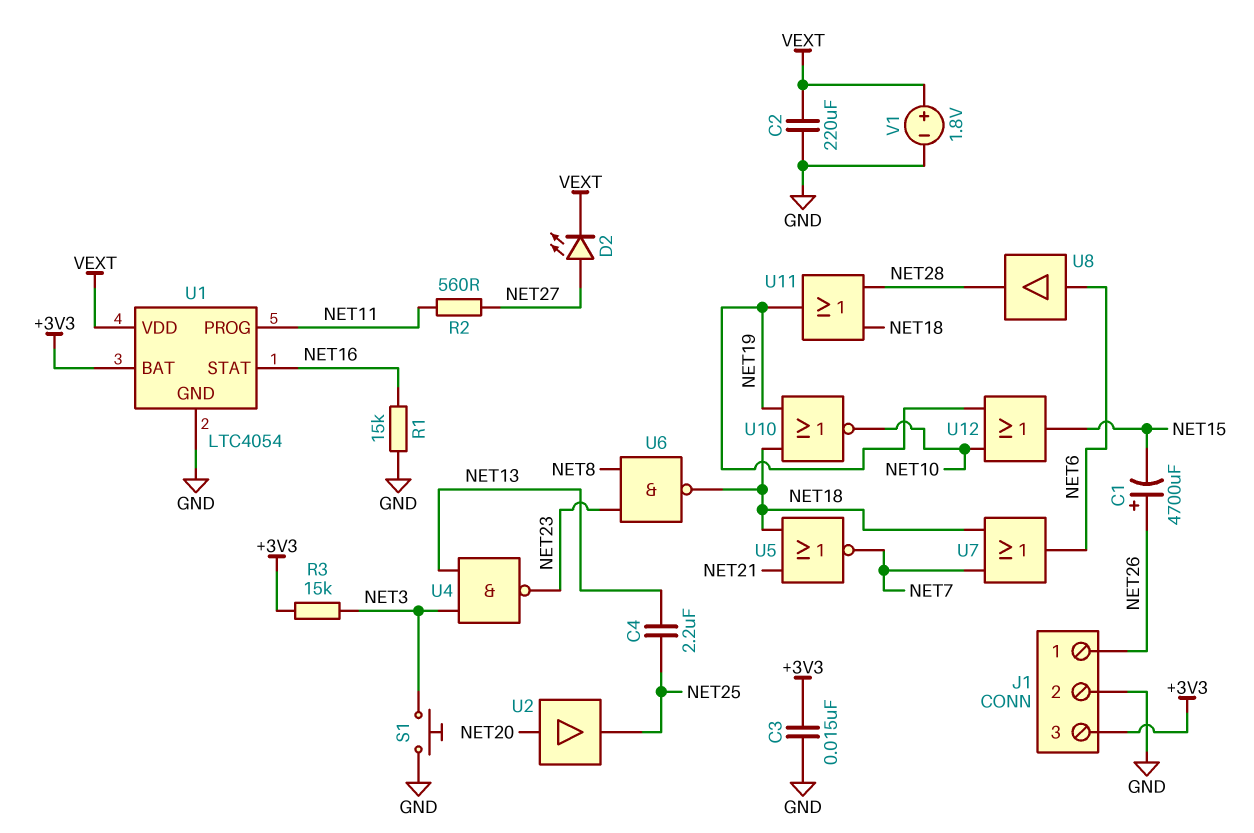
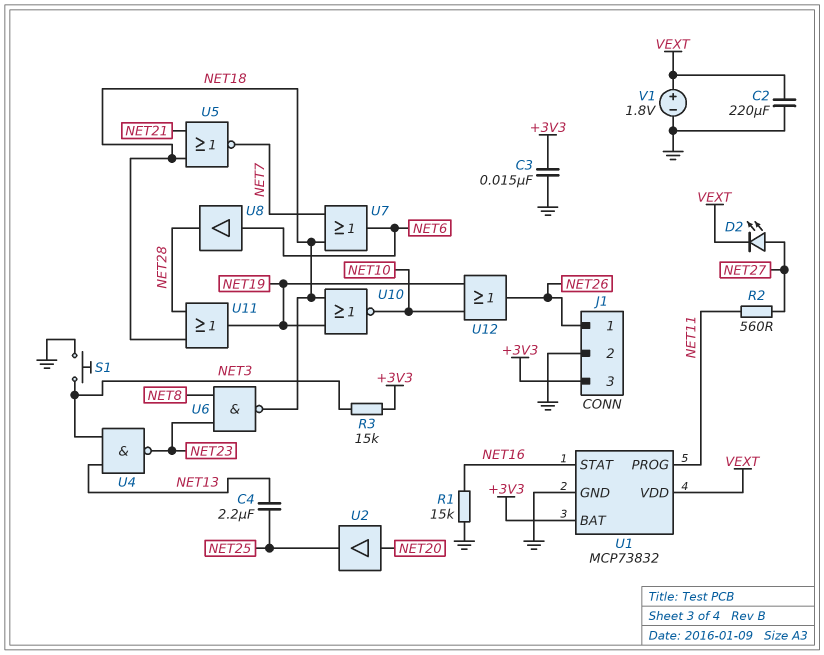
C1: 4700uF (plus NET26, minus NET15) -> none
U1: LTC4054 -> MCP73832
U12: OR (in NET10, in NET19, out NET15) -> OR (in NET10, in NET19, out NET26)

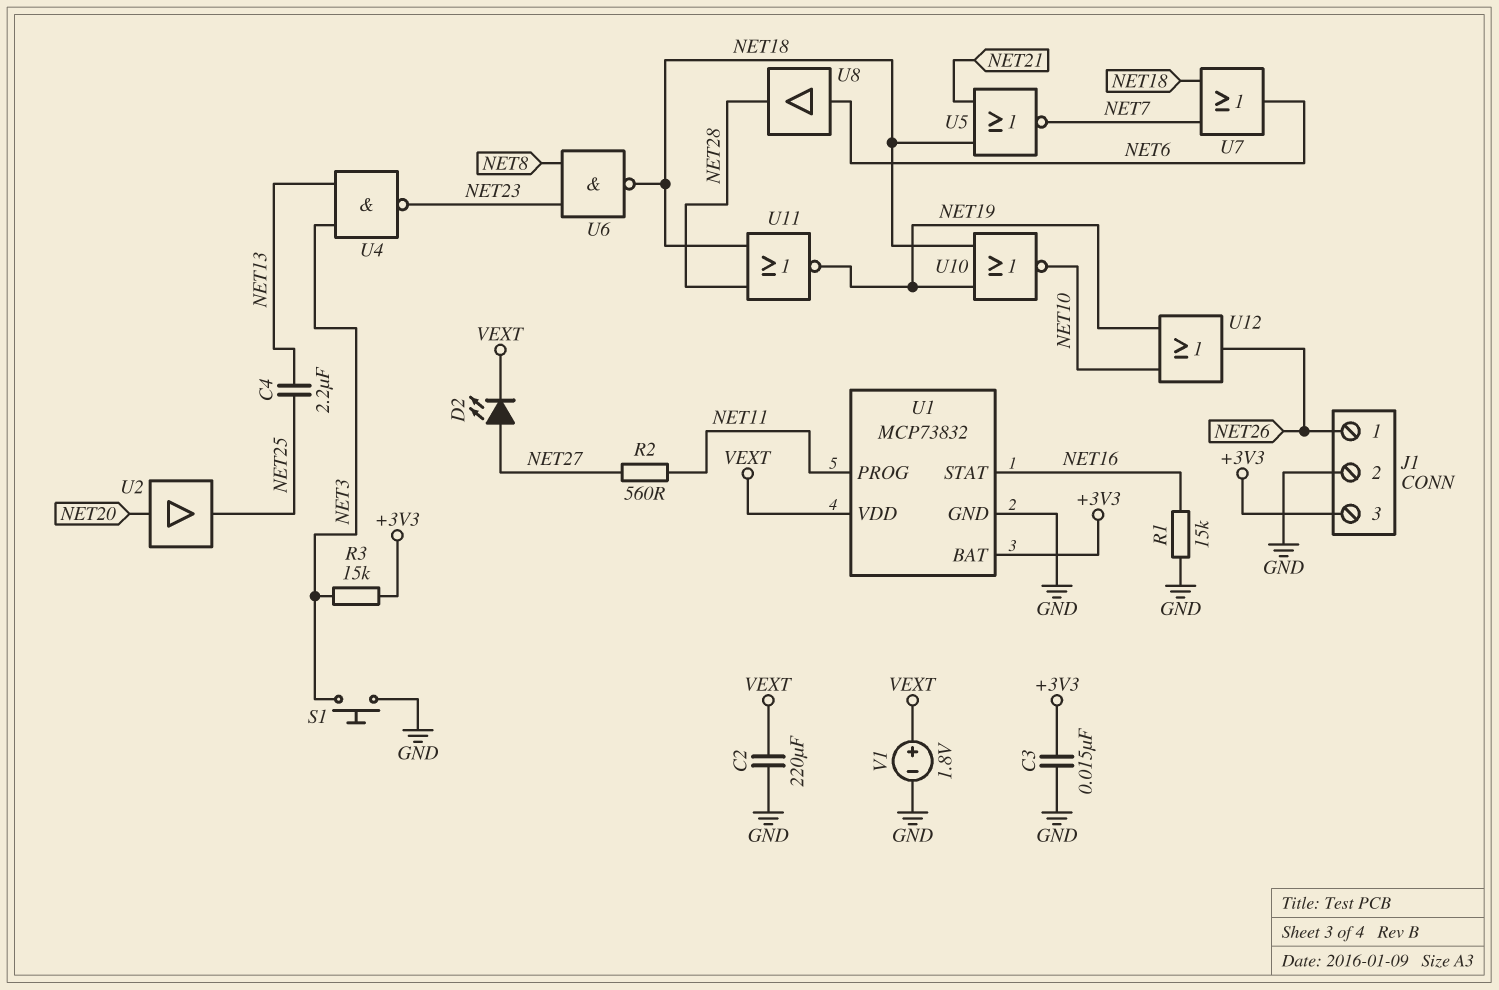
U11: OR (in NET18, in NET28, out NET19) -> NOR (in NET18, in NET28, out NET19)

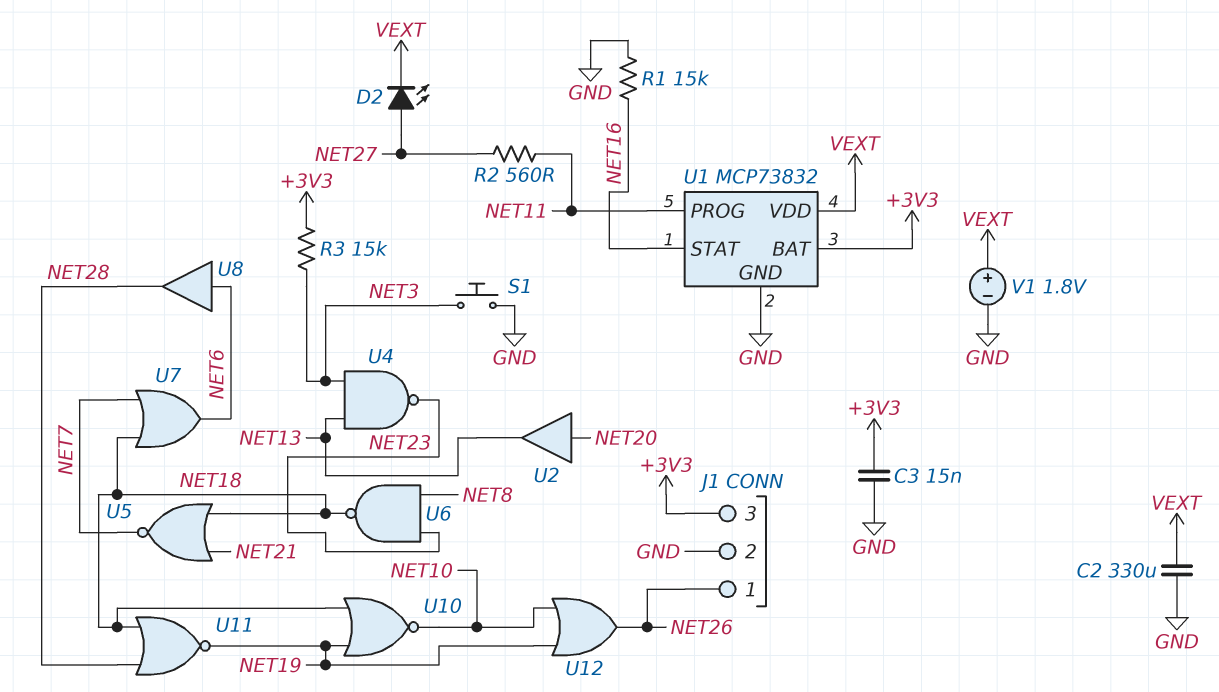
C2: 220uF (GND, VEXT) -> 330uF (GND, VEXT)
C4: 2.2uF (NET13, NET25) -> none
U2: buffer (in NET20, out NET25) -> buffer (in NET20, out NET13)

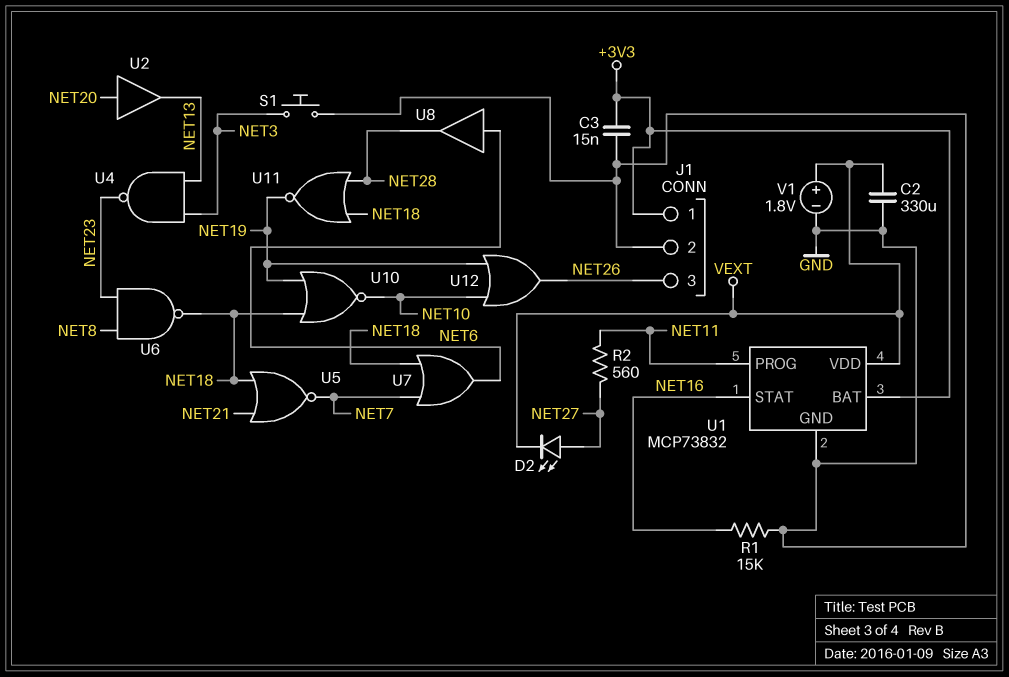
J1 pin 1: NET26 -> +3V3
J1 pin 3: +3V3 -> NET26
R3: 15k (+3V3, NET3) -> none

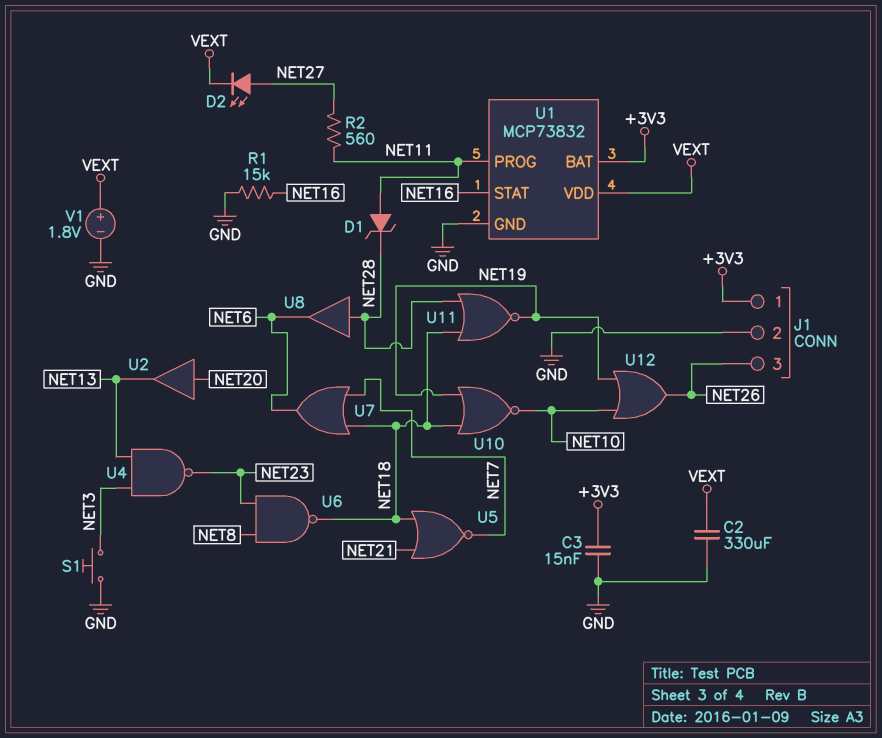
D1: none -> zener (A NET11, K NET28)
U8: buffer (in NET6, out NET28) -> buffer (in NET28, out NET6)

